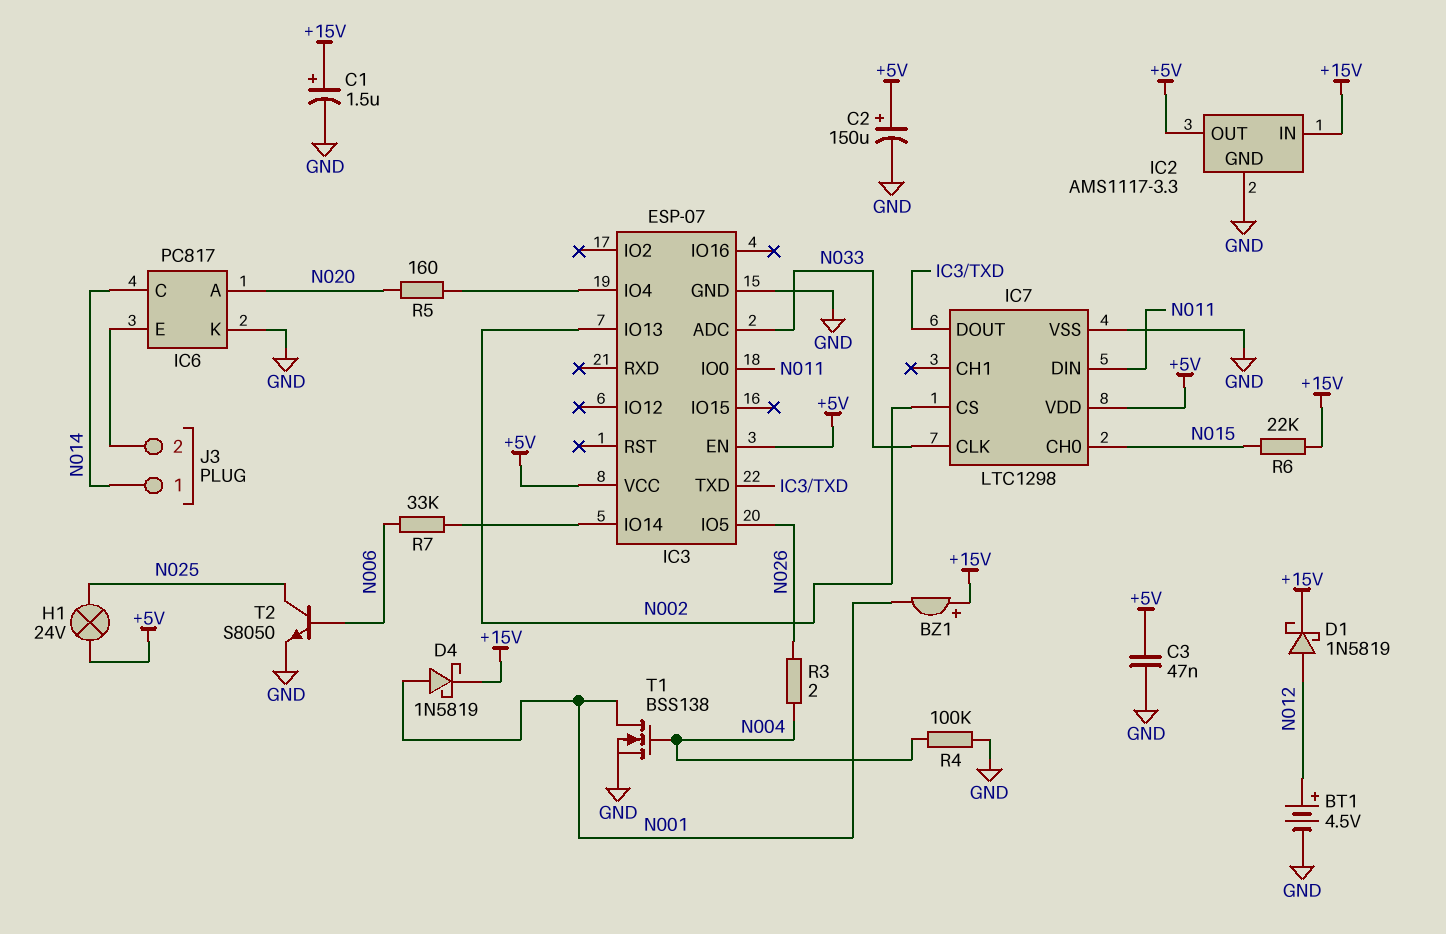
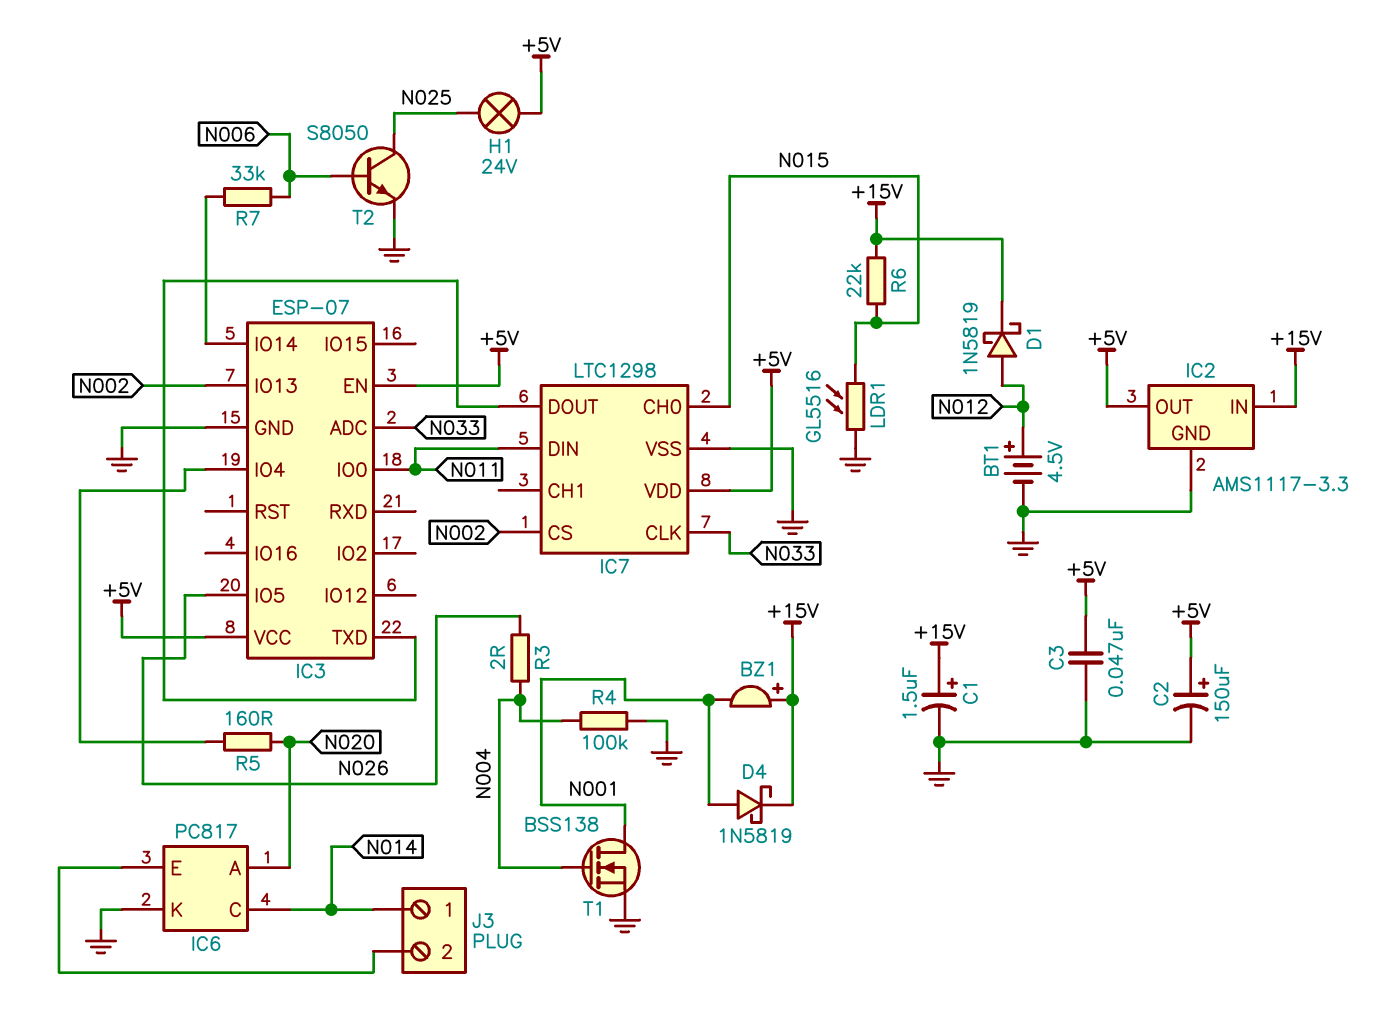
LDR1: none -> GL5516 (GND, N015)

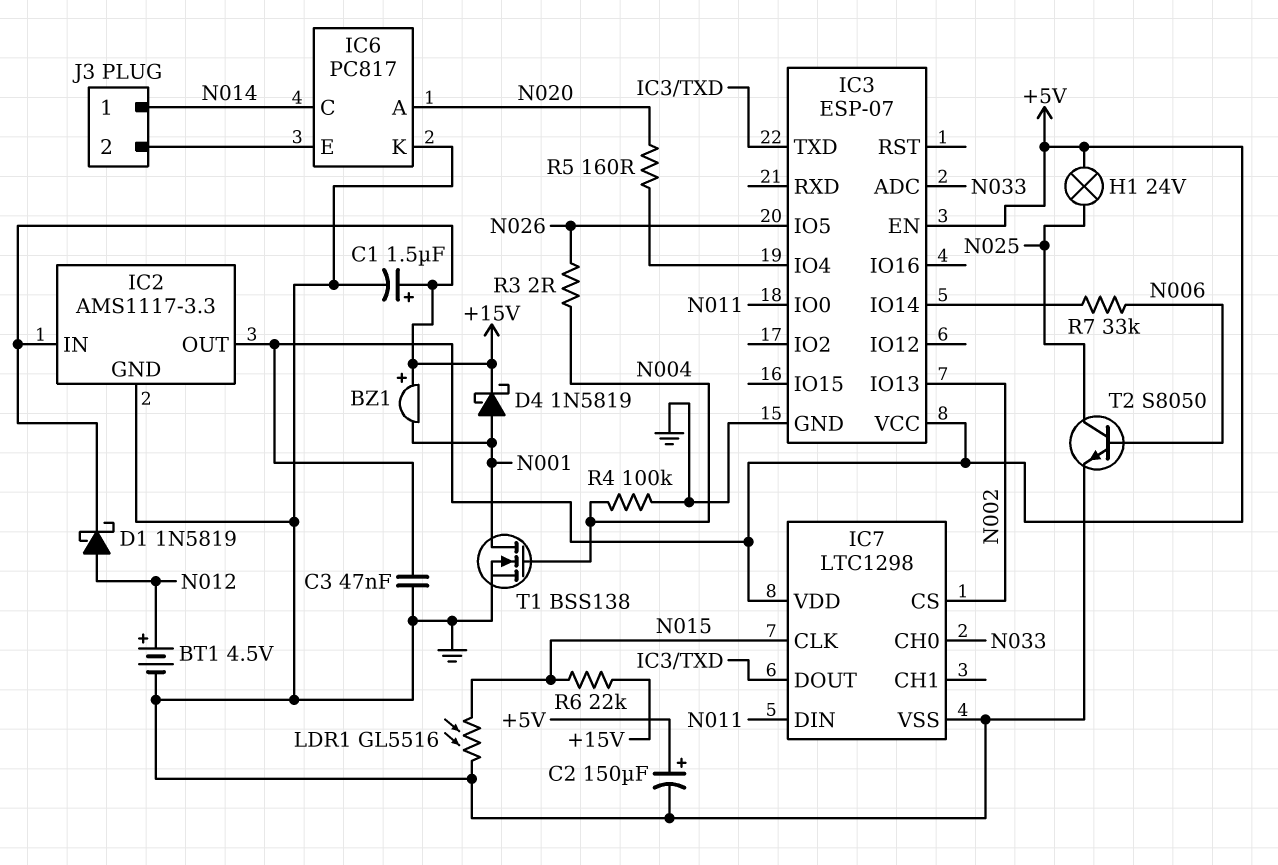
IC7 pin CH0: N015 -> N033
IC7 pin CLK: N033 -> N015

